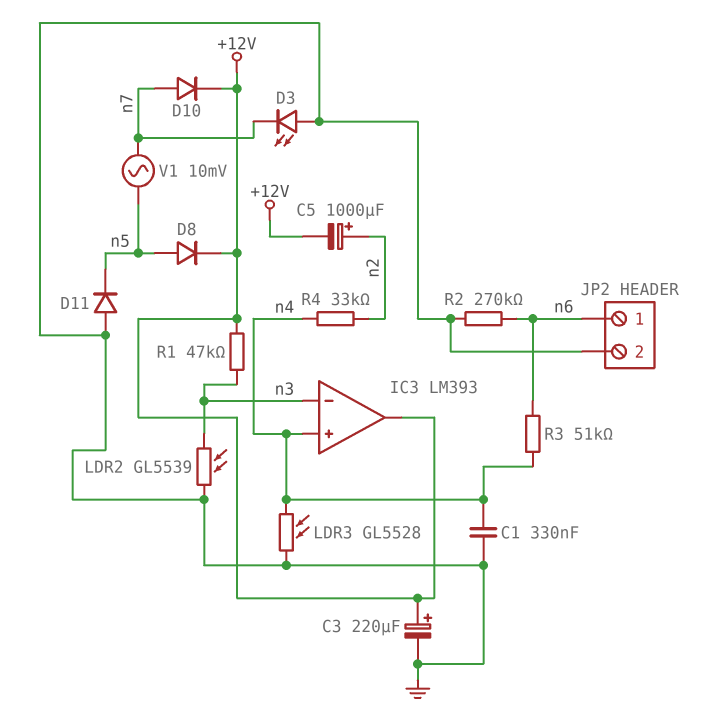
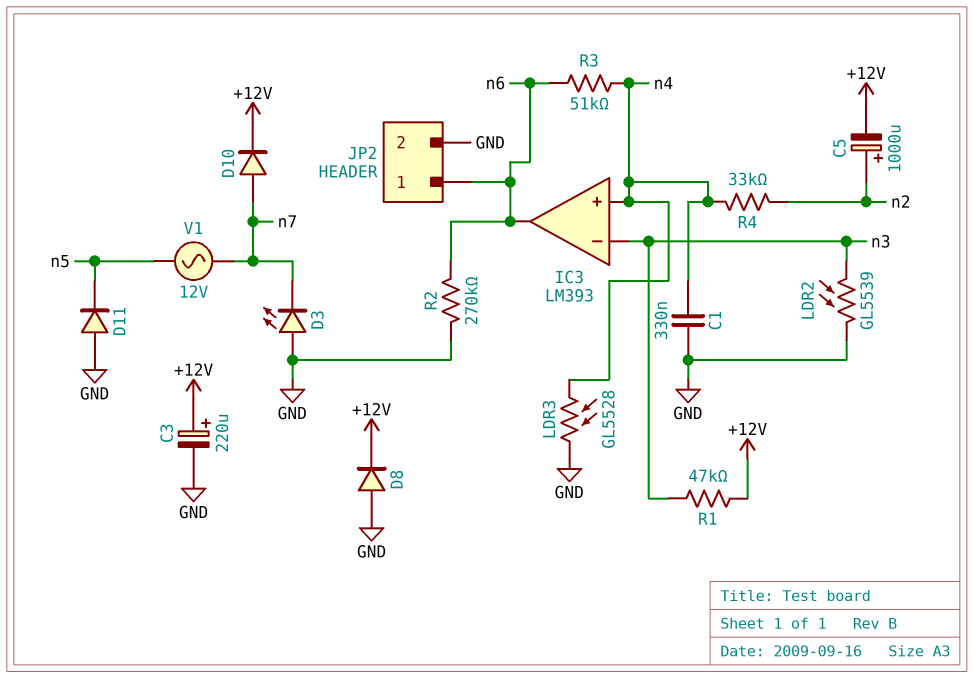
D8: diode (A n5, K +12V) -> diode (A GND, K +12V)
IC3 pin out: +12V -> n6
V1: AC 10mV (n5, n7) -> AC 12V (n5, n7)

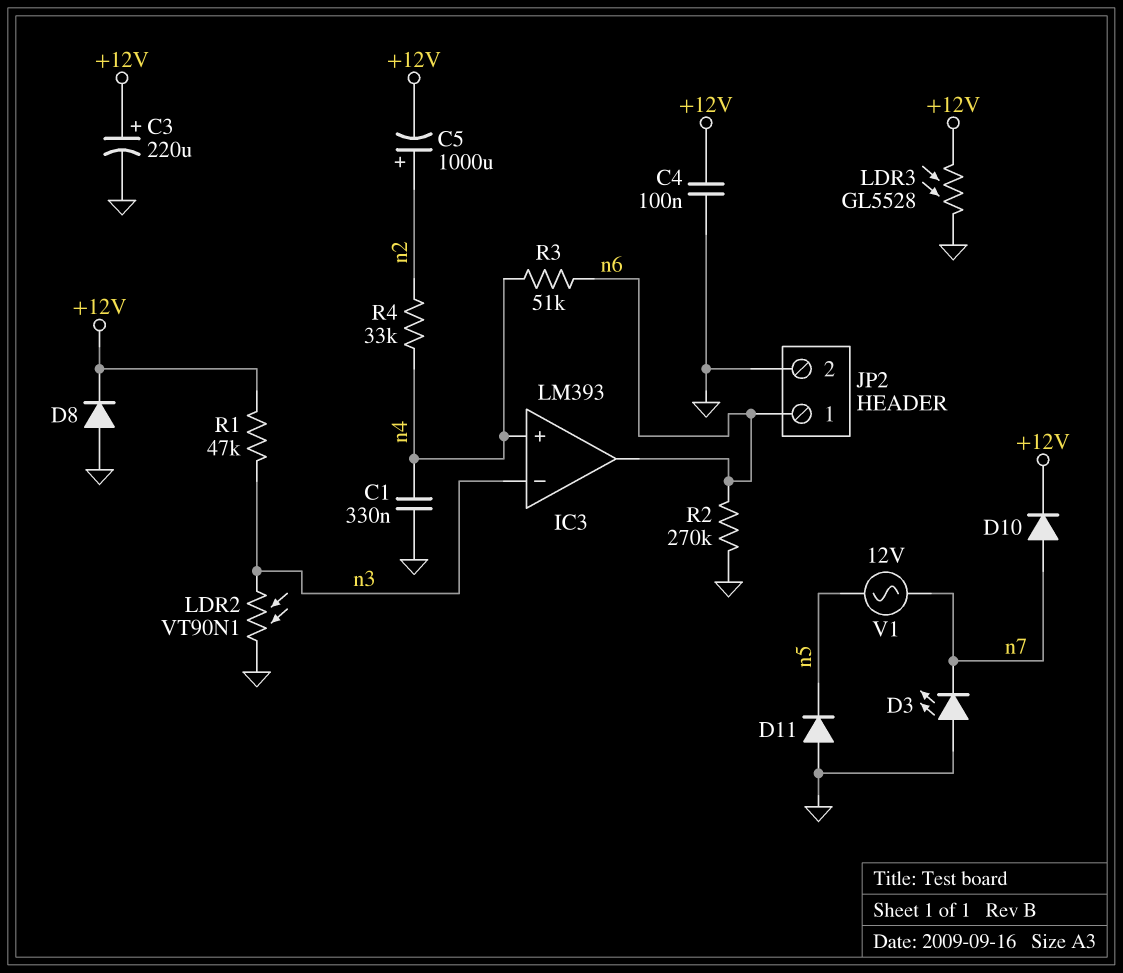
C4: none -> 100nF (+12V, GND)
LDR2: GL5539 (GND, n3) -> VT90N1 (GND, n3)
LDR3: GL5528 (GND, n4) -> GL5528 (+12V, GND)

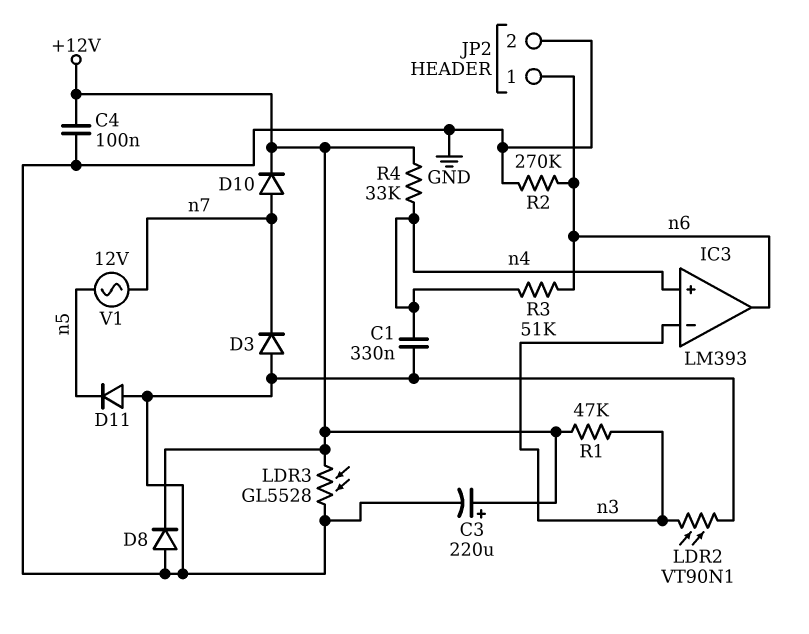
C5: 1000uF (plus n2, minus +12V) -> none
D3: LED (A GND, K n7) -> diode (A GND, K n7)
R4: 33k (n2, n4) -> 33k (+12V, n4)

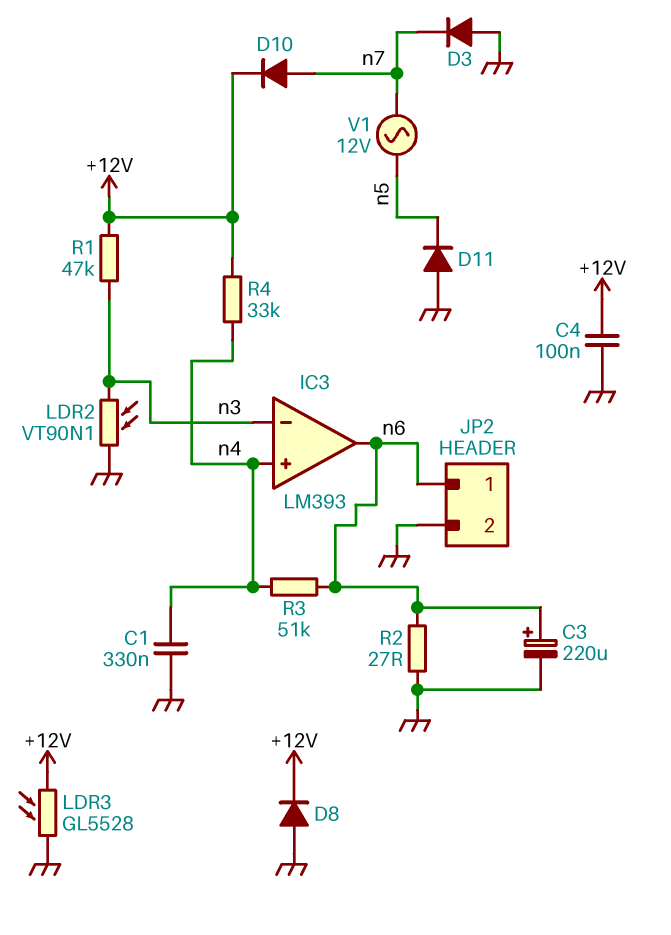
C3: 220uF (plus +12V, minus GND) -> 220uF (plus n6, minus GND)
R2: 270k (GND, n6) -> 27 (GND, n6)

